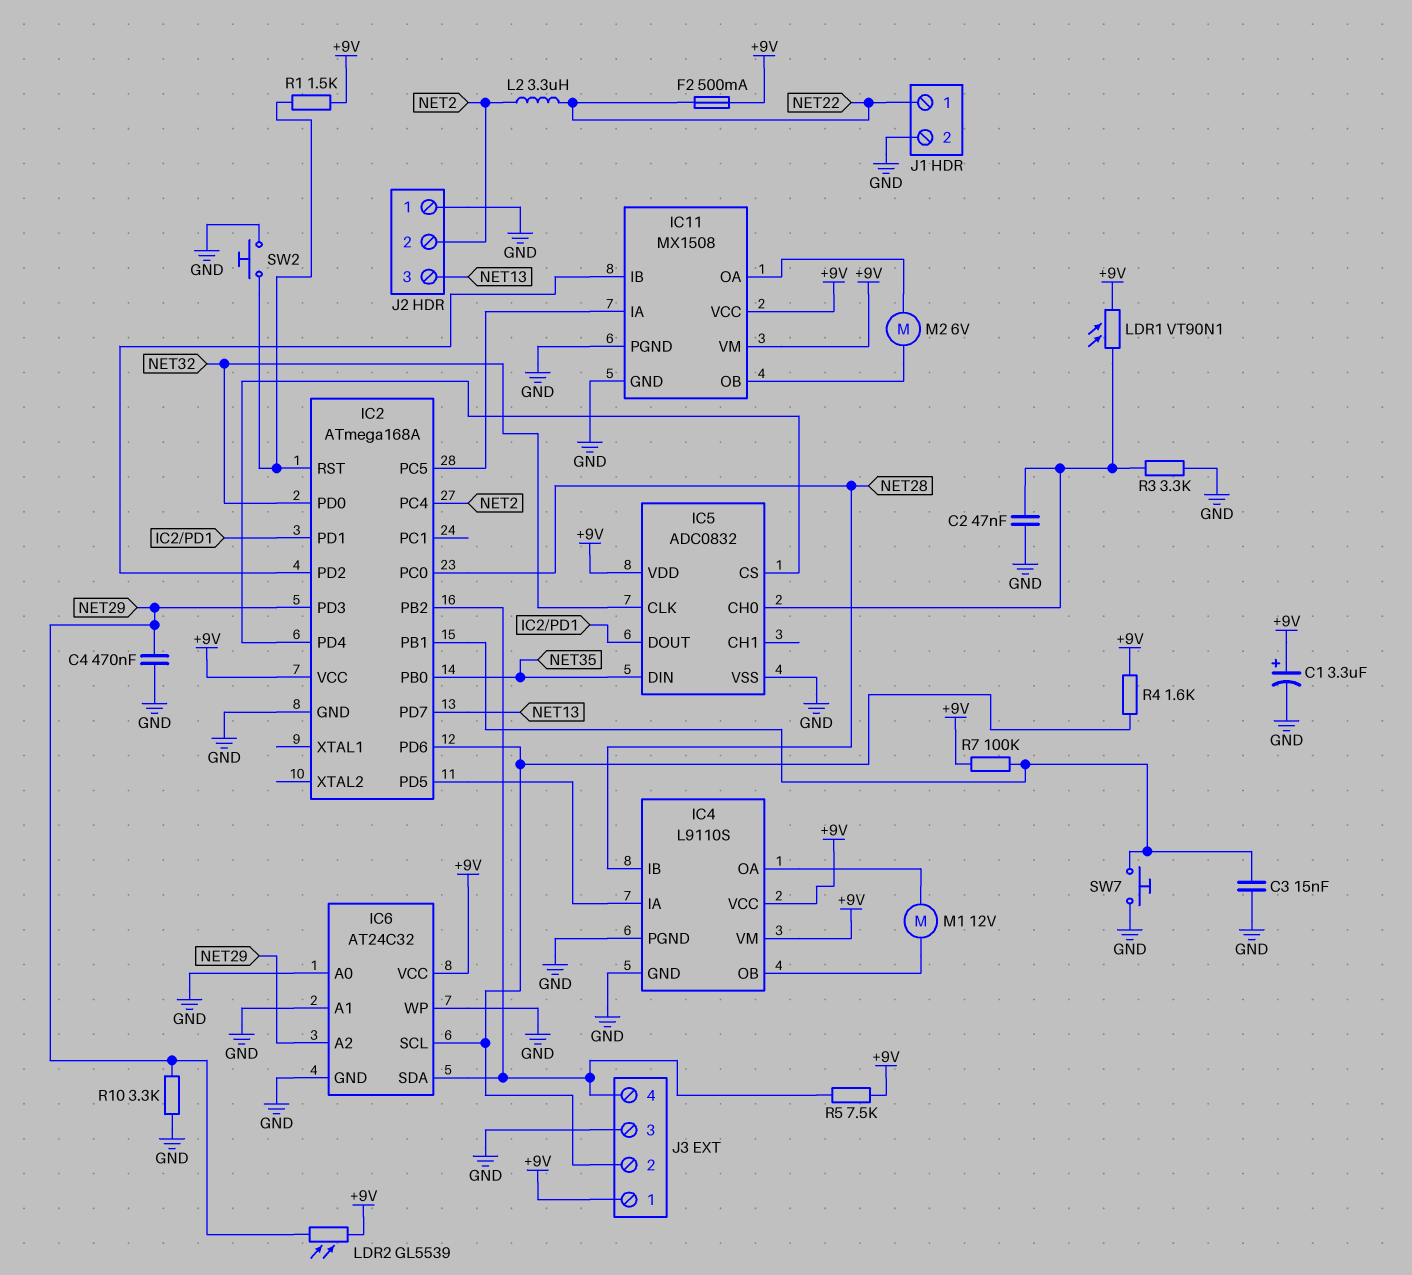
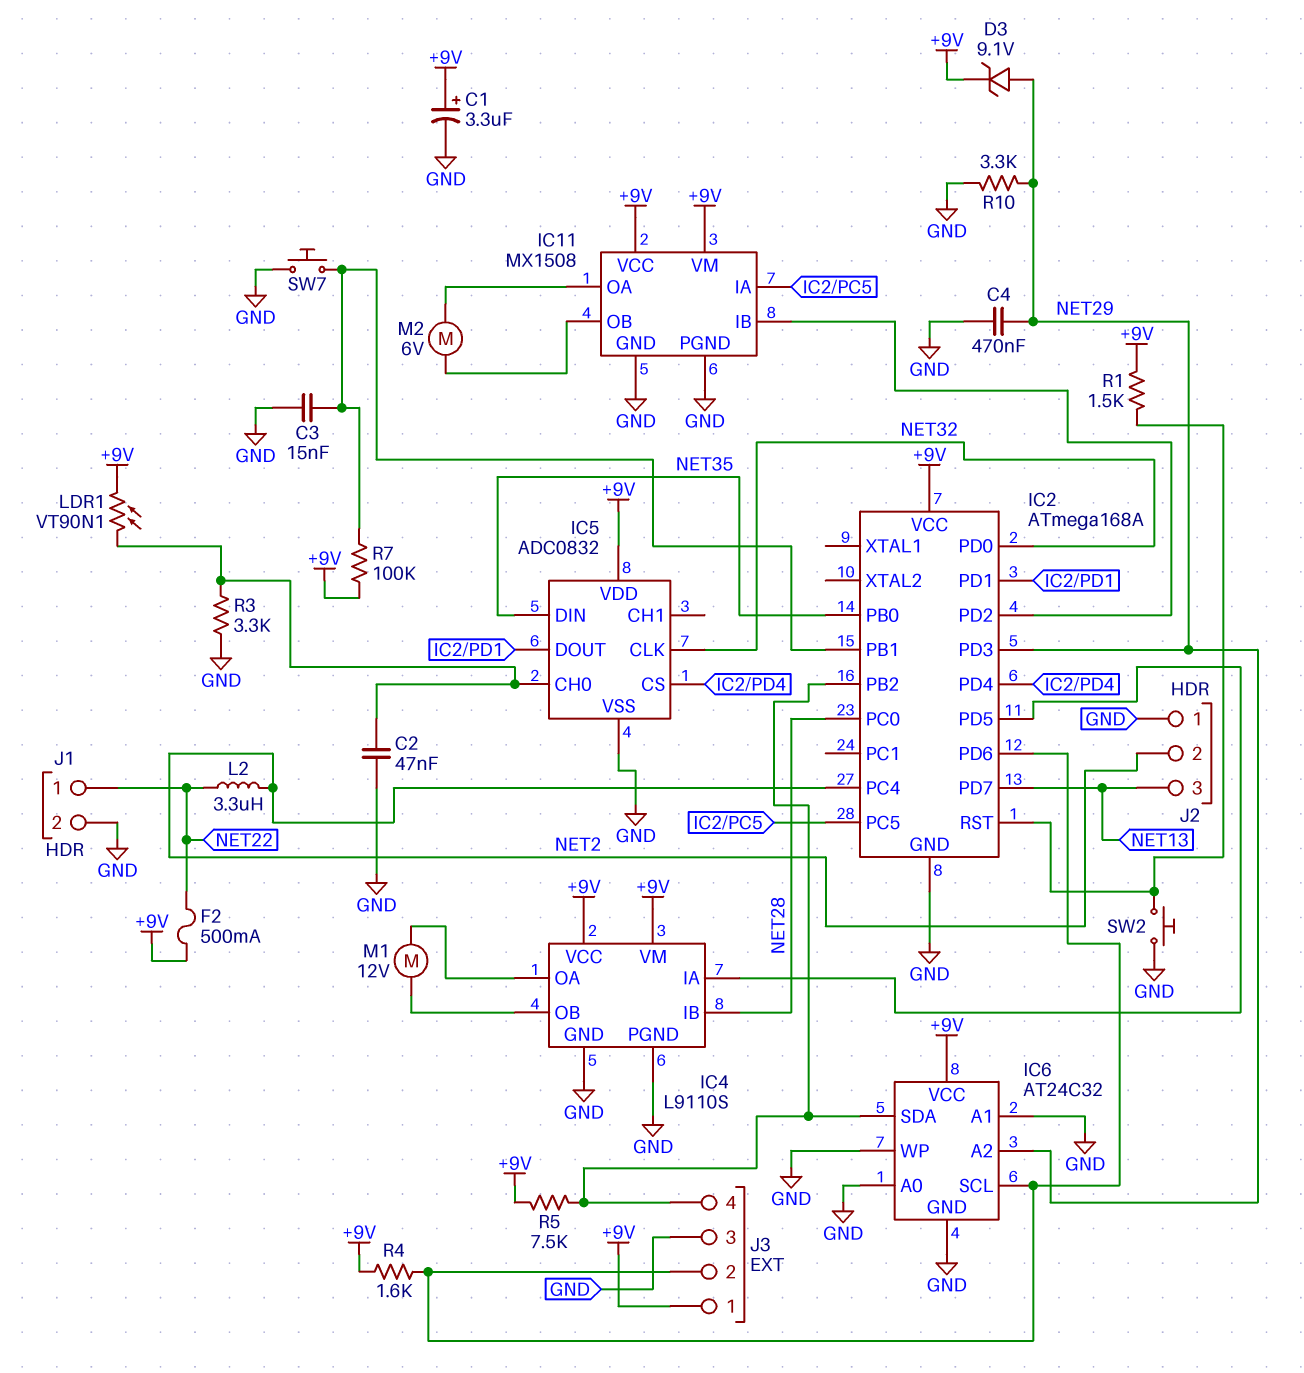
D3: none -> zener 9.1V (A NET29, K +9V)
LDR2: GL5539 (+9V, NET29) -> none

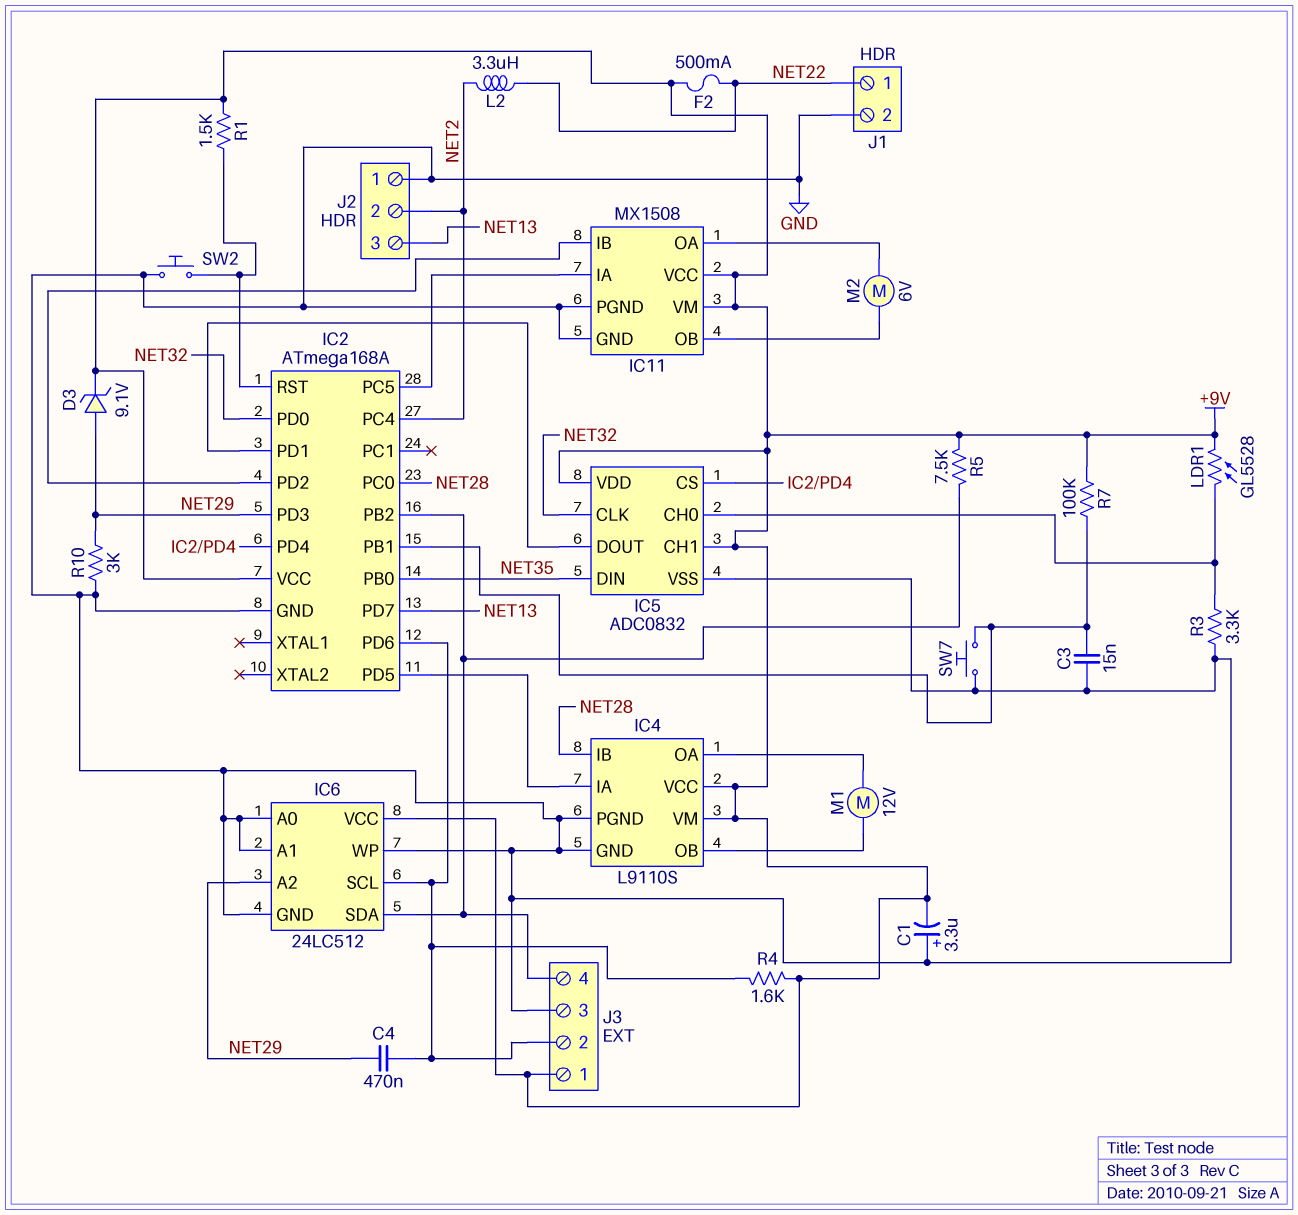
C1: 3.3uF (plus +9V, minus GND) -> 3.3uF (plus GND, minus +9V)
C2: 47nF (GND, IC5/CH0) -> none
C4: 470nF (GND, NET29) -> 470nF (IC2/PD6, NET29)
IC5 pin CH1: none -> +9V
IC6: AT24C32 -> 24LC512
LDR1: VT90N1 (+9V, IC5/CH0) -> GL5528 (+9V, IC5/CH0)
R10: 3.3k (GND, NET29) -> 3k (GND, NET29)

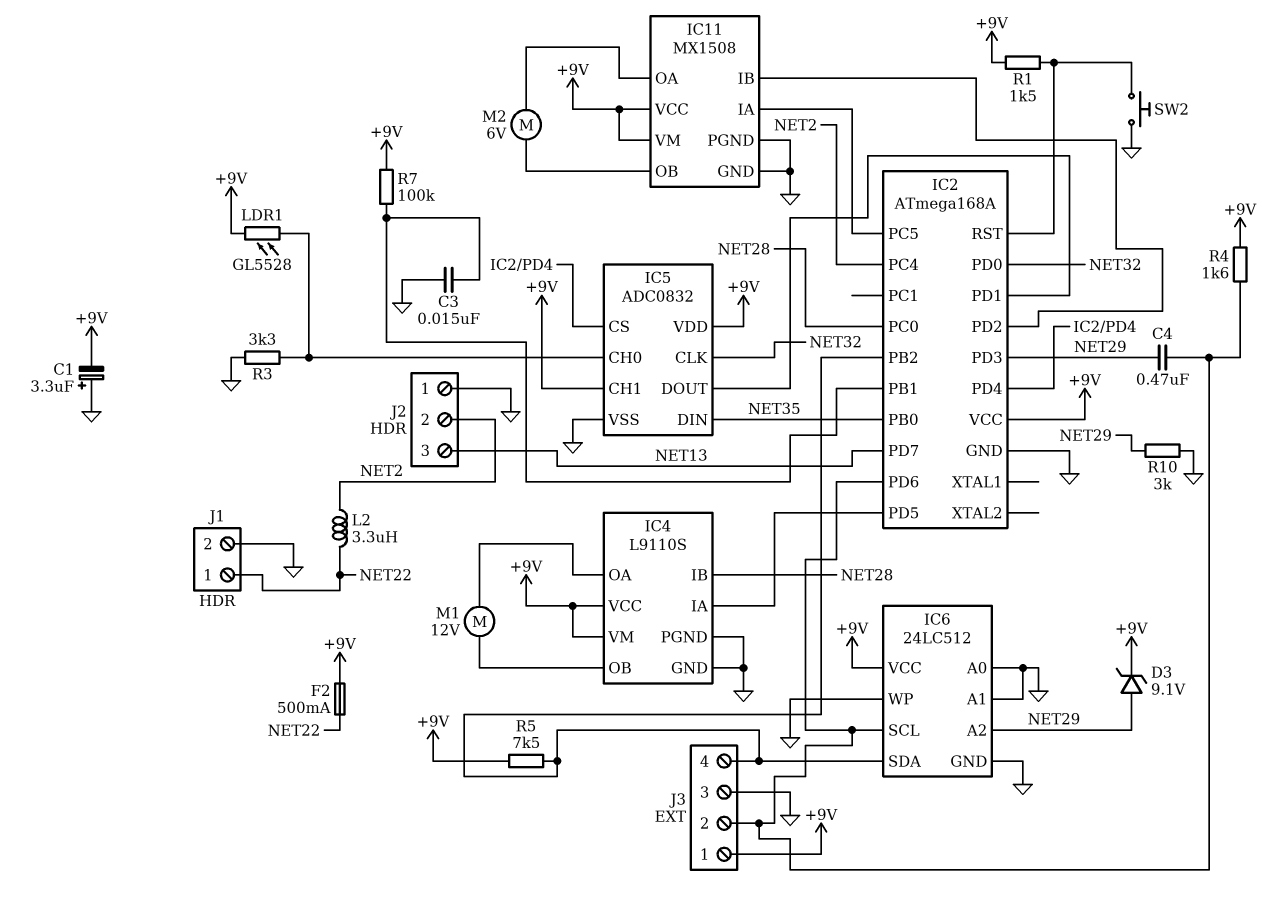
SW7: button (GND, IC2/PB1) -> none

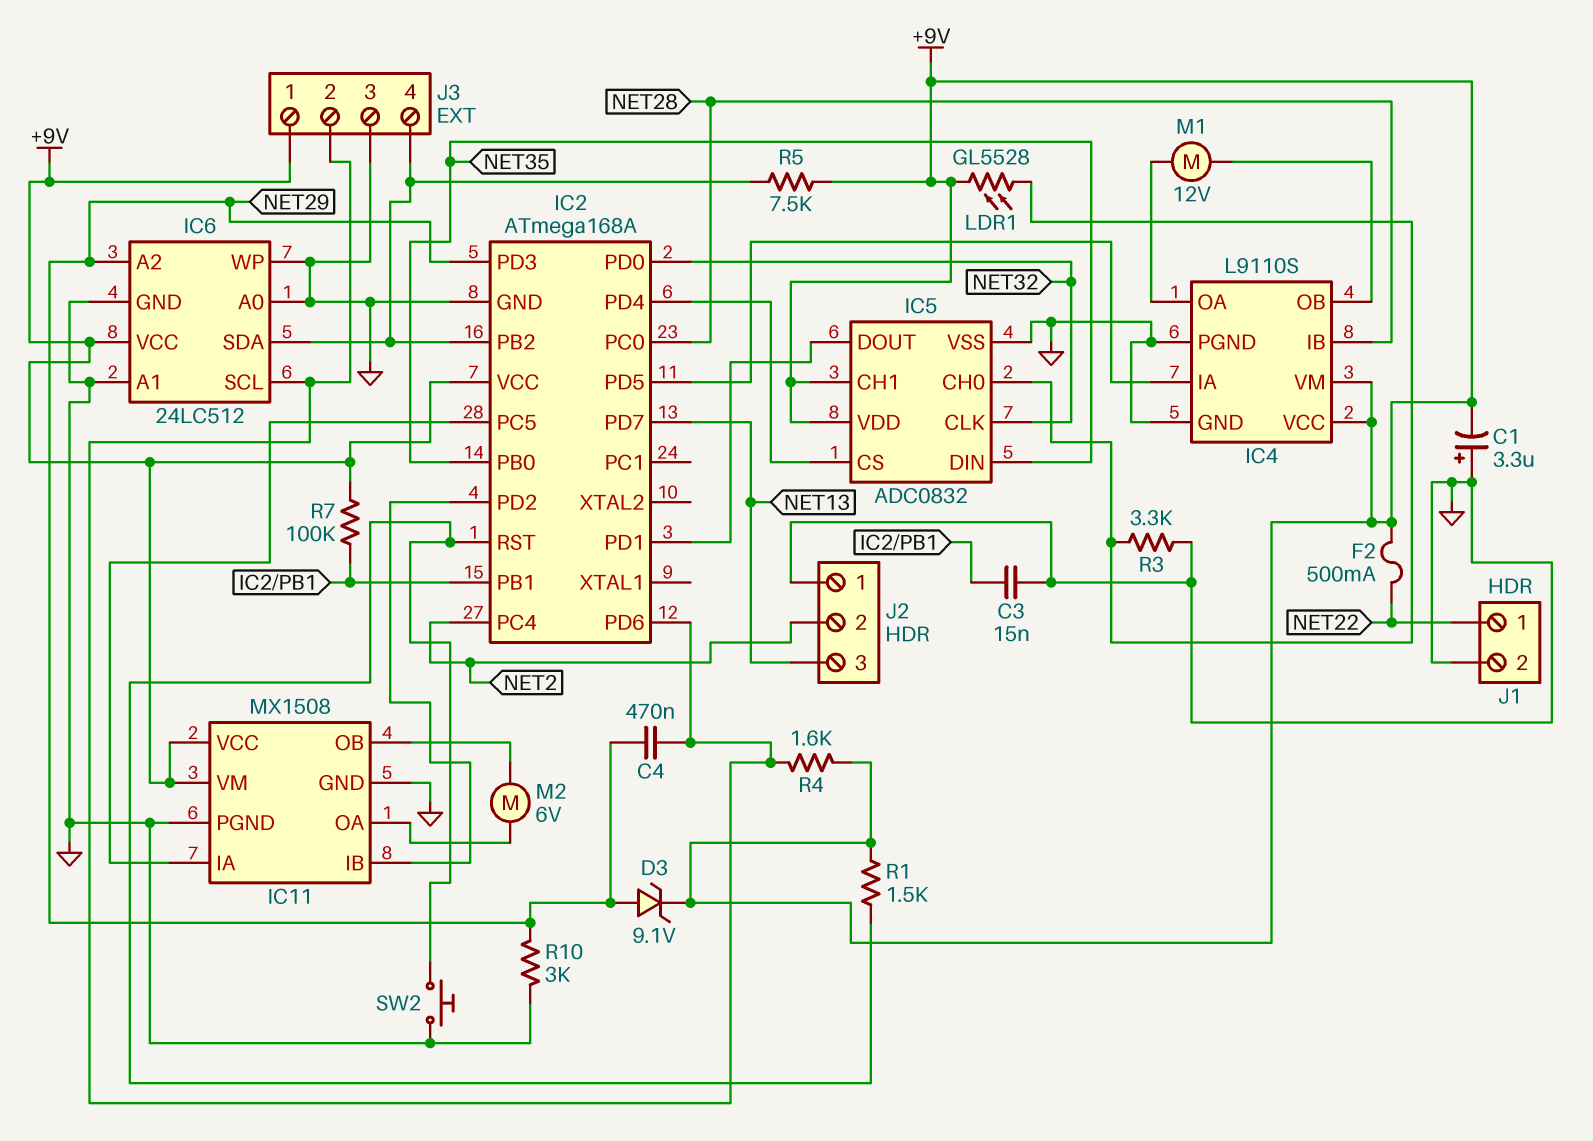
L2: 3.3uH (NET2, NET22) -> none

